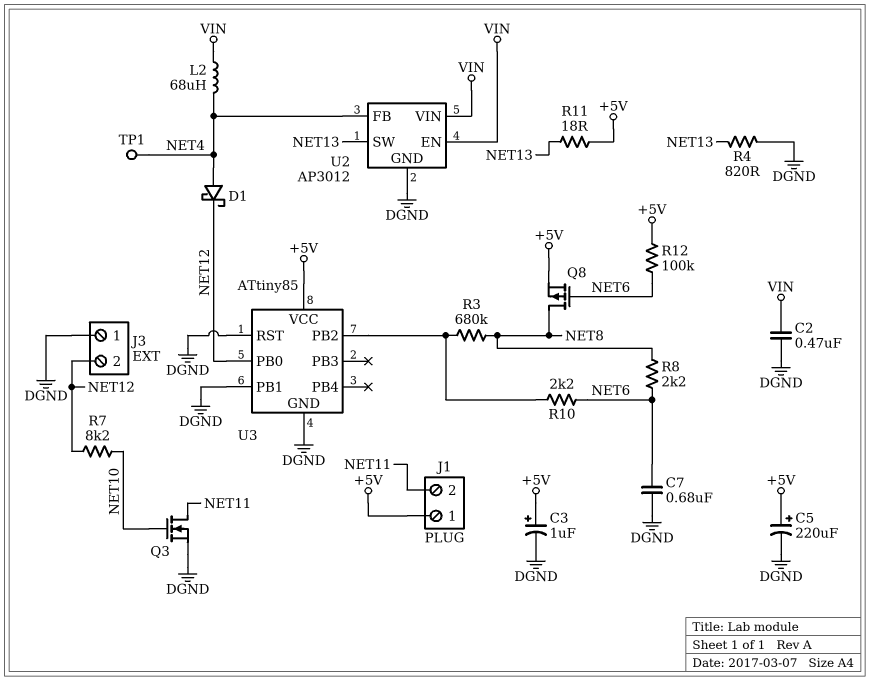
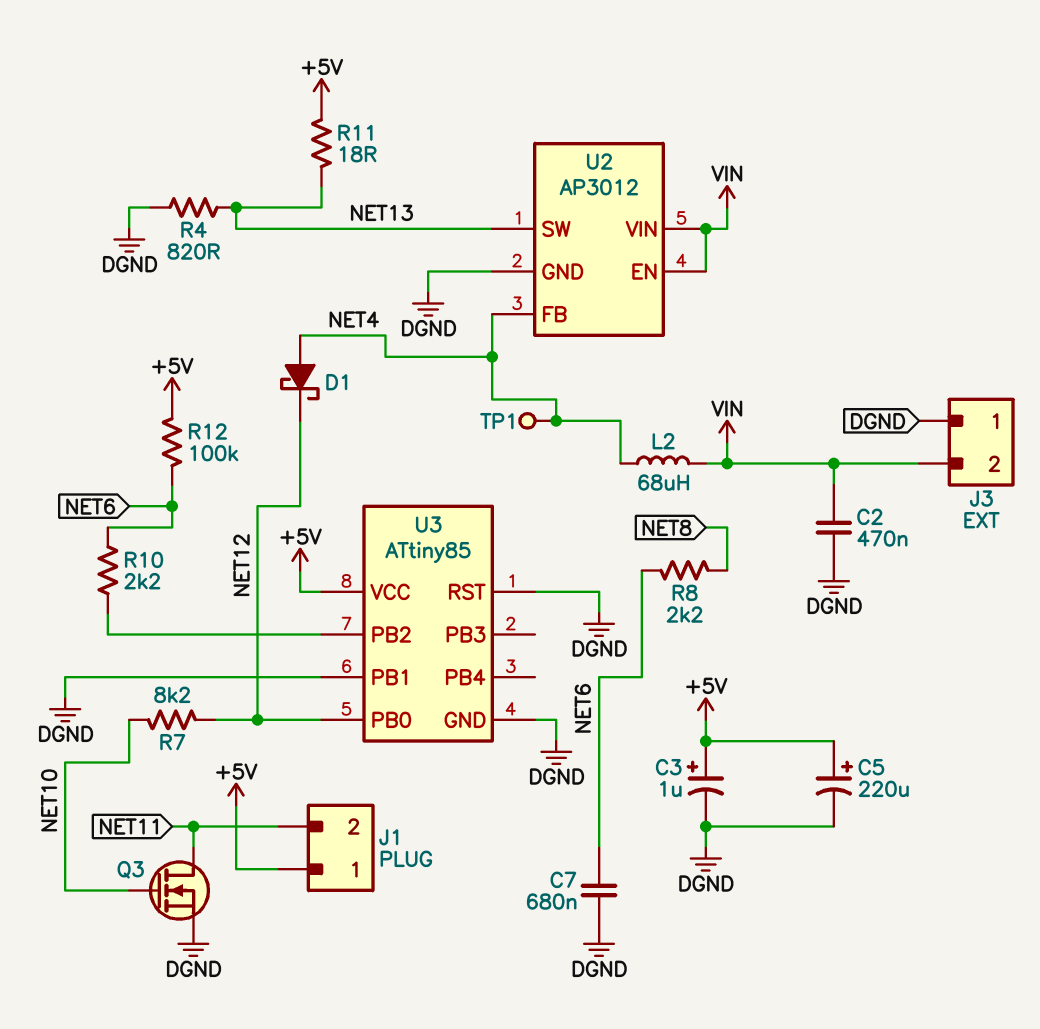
J3 pin 2: NET12 -> VIN
Q8: PMOS (G NET6, D NET8, S +5V) -> none
R3: 680k (NET8, U3/PB2) -> none

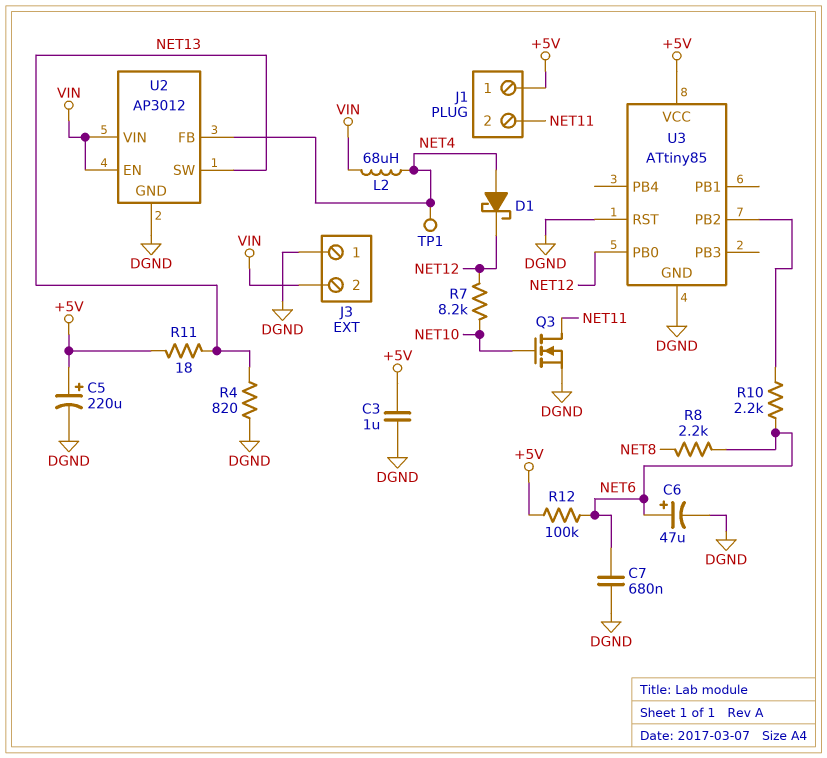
C2: 470nF (DGND, VIN) -> none
C3: 1uF (plus +5V, minus DGND) -> 1uF (+5V, DGND)
C6: none -> 47uF (plus NET6, minus DGND)
U3 pin PB1: DGND -> none

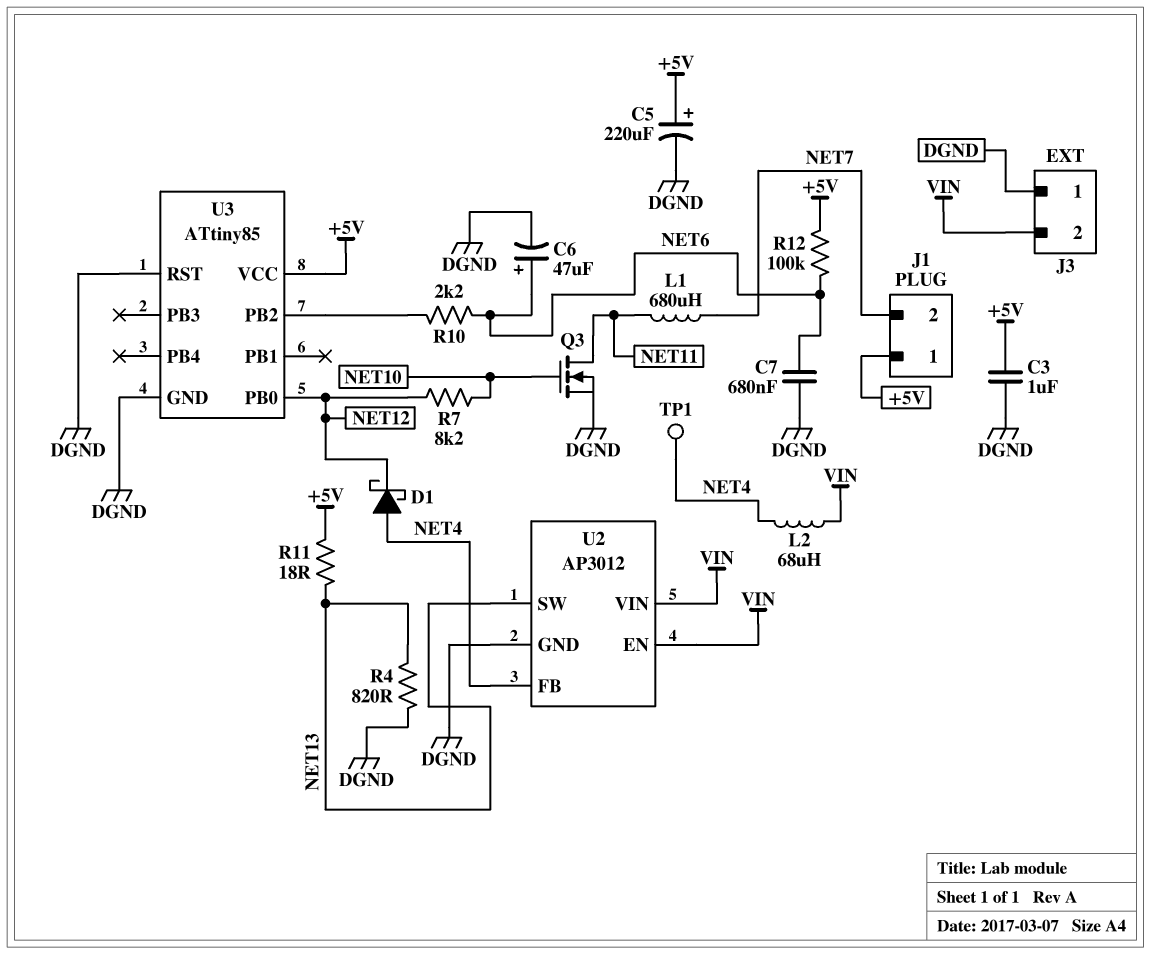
J1 pin 2: NET11 -> NET7
L1: none -> 680uH (NET7, NET11)
R8: 2.2k (NET6, NET8) -> none

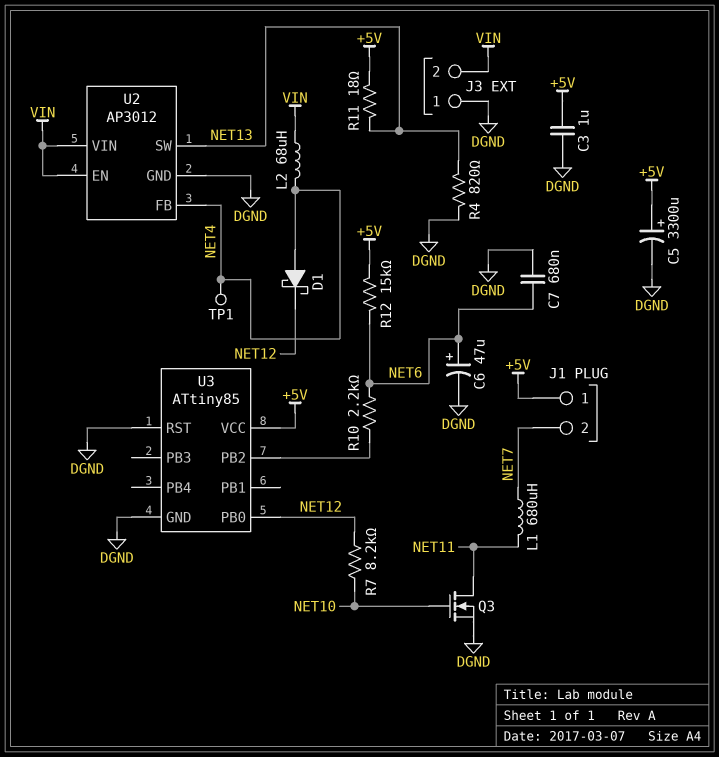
C5: 220uF (plus +5V, minus DGND) -> 3300uF (plus +5V, minus DGND)
R12: 100k (+5V, NET6) -> 15k (+5V, NET6)

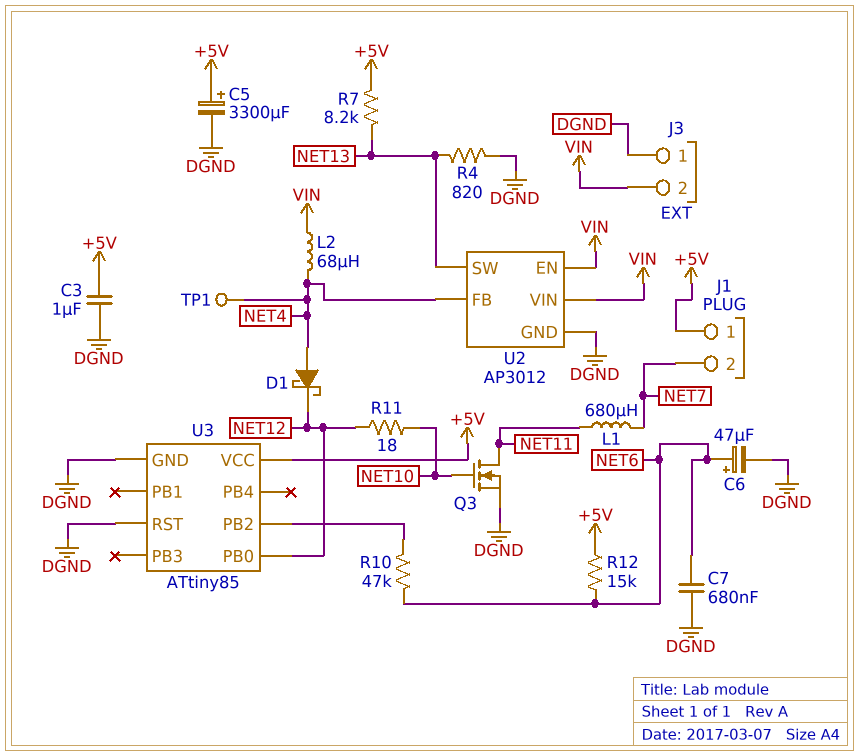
R7: 8.2k (NET10, NET12) -> 8.2k (+5V, NET13)
R10: 2.2k (NET6, U3/PB2) -> 47k (NET6, U3/PB2)
R11: 18 (+5V, NET13) -> 18 (NET10, NET12)

